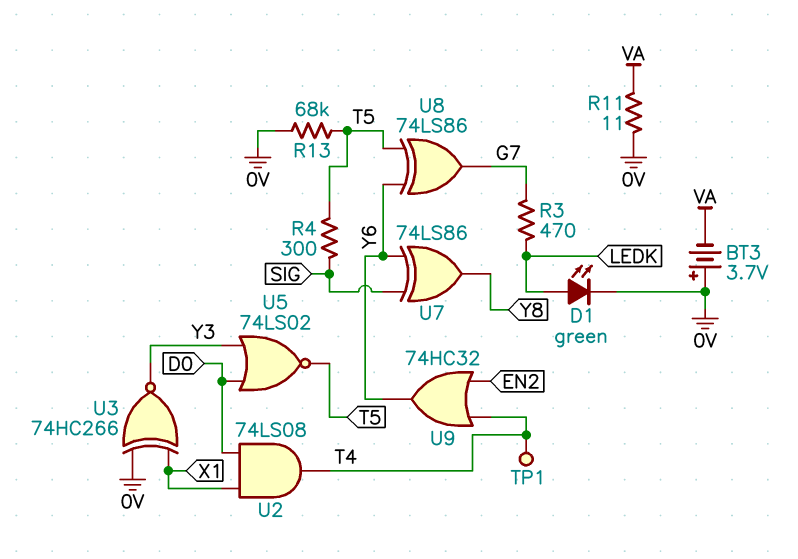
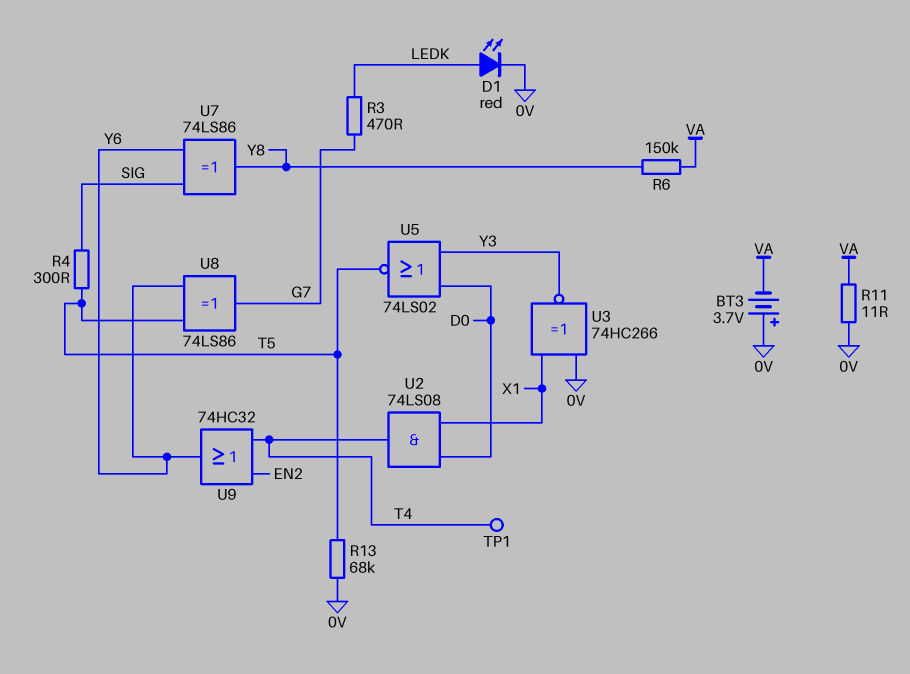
D1: LED green (A LEDK, K 0V) -> LED red (A LEDK, K 0V)
R6: none -> 150k (VA, Y8)

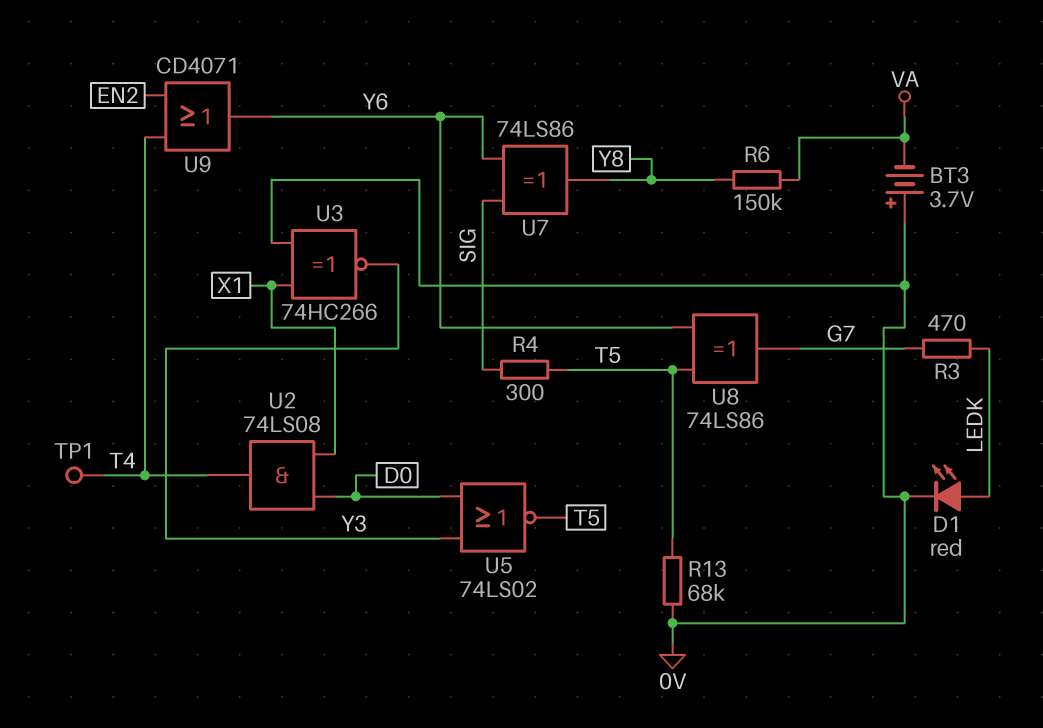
R11: 11 (0V, VA) -> none
U9: OR 74HC32 (in EN2, in T4, out Y6) -> OR CD4071 (in EN2, in T4, out Y6)

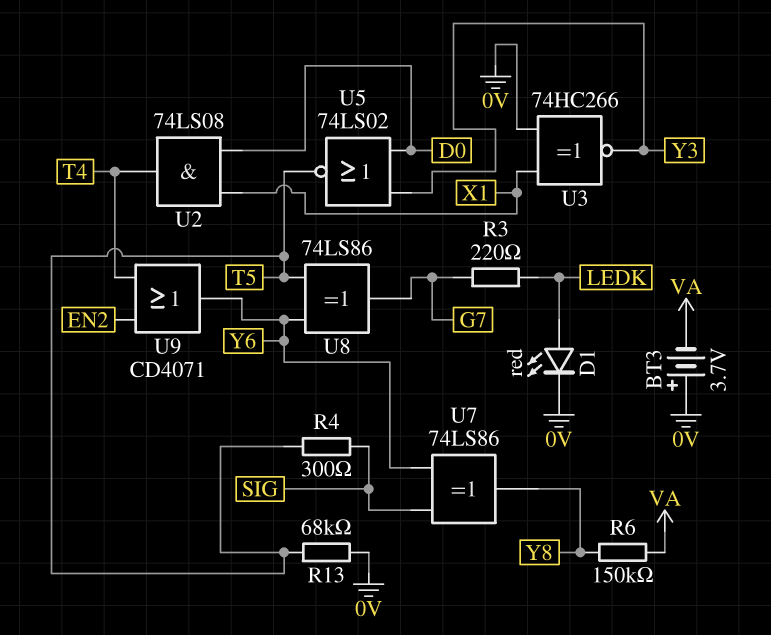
R3: 470 (G7, LEDK) -> 220 (G7, LEDK)
TP1: test point (T4) -> none

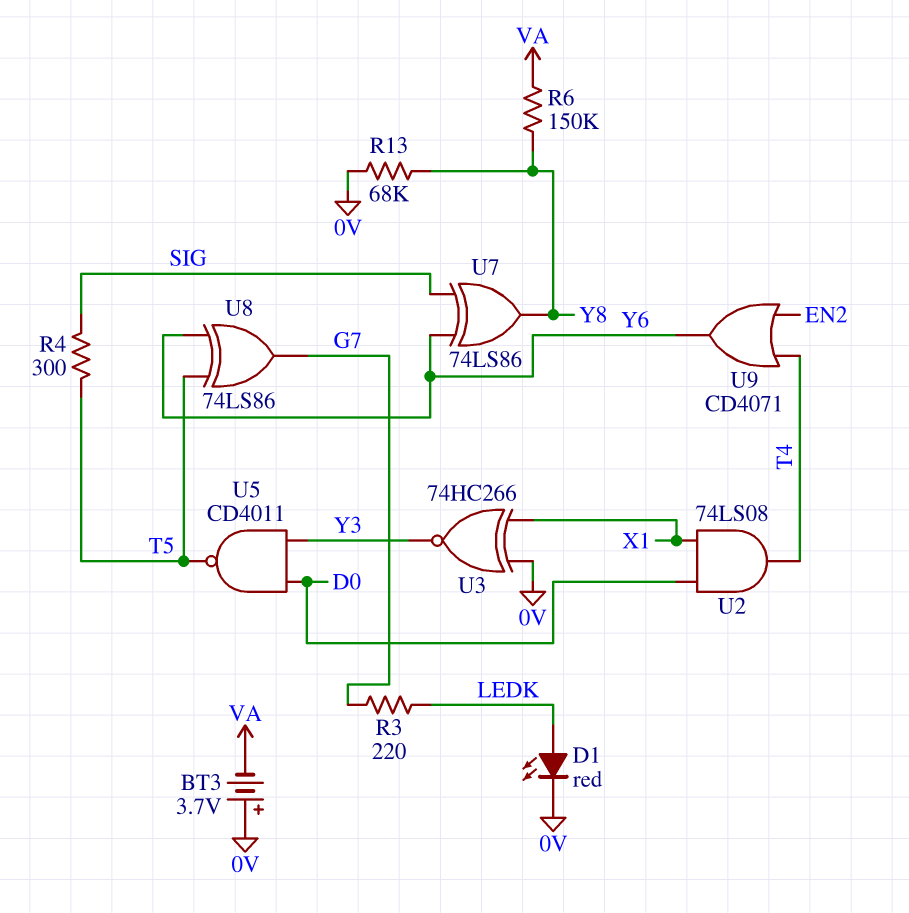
R13: 68k (0V, T5) -> 68k (0V, Y8)
U5: NOR 74LS02 (in D0, in Y3, out T5) -> NAND CD4011 (in D0, in Y3, out T5)

